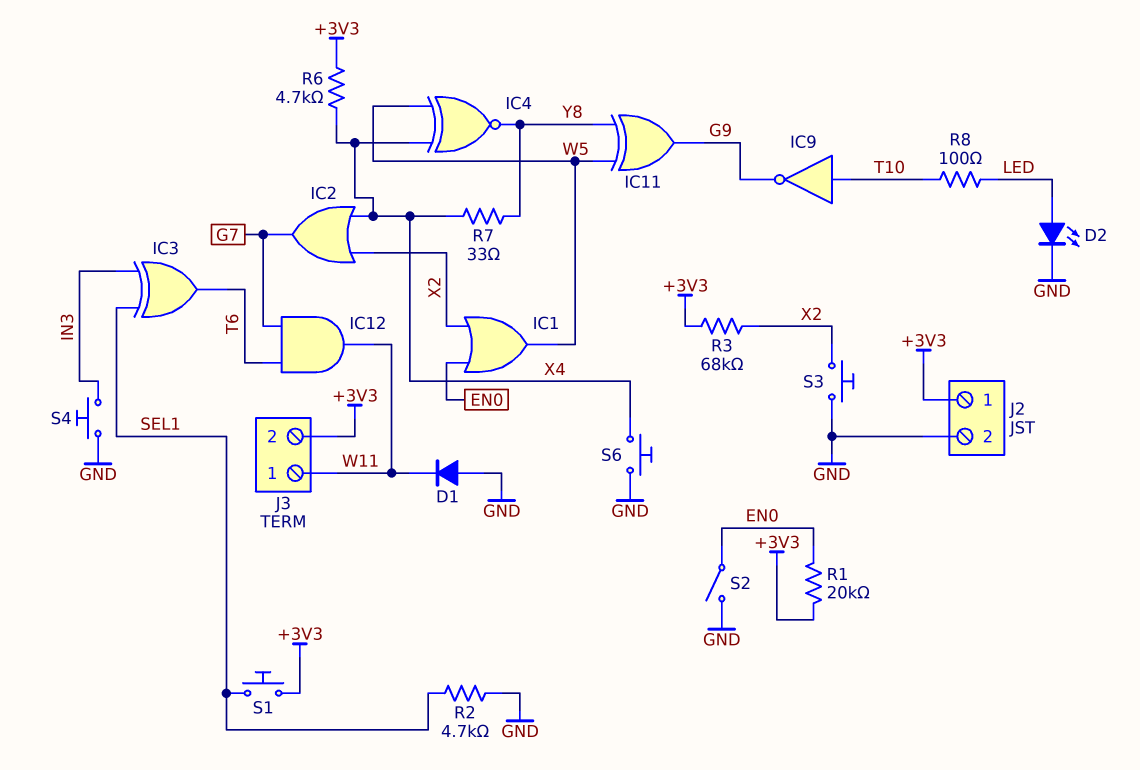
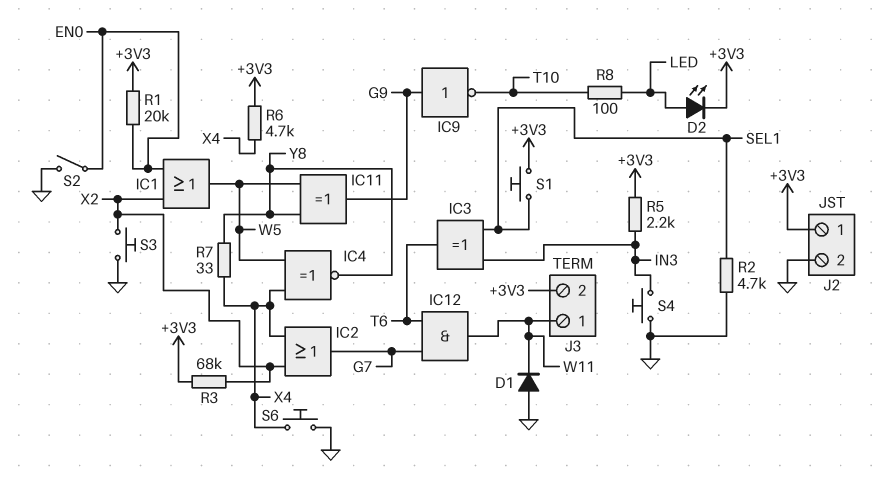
D2: LED (A LED, K GND) -> LED (A LED, K +3V3)
IC9: NOT (in T10, out G9) -> NOT (in G9, out T10)
R5: none -> 2.2k (+3V3, IN3)

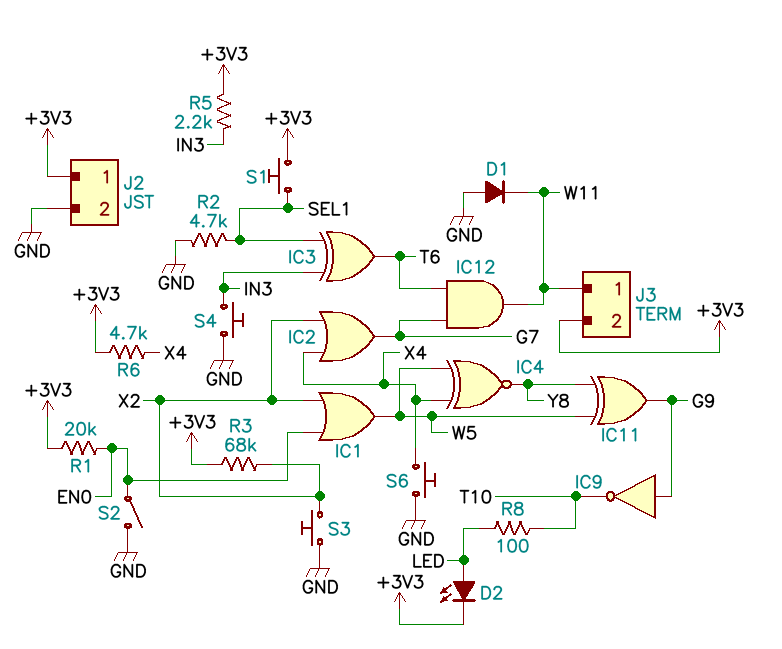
R7: 33 (X4, Y8) -> none

